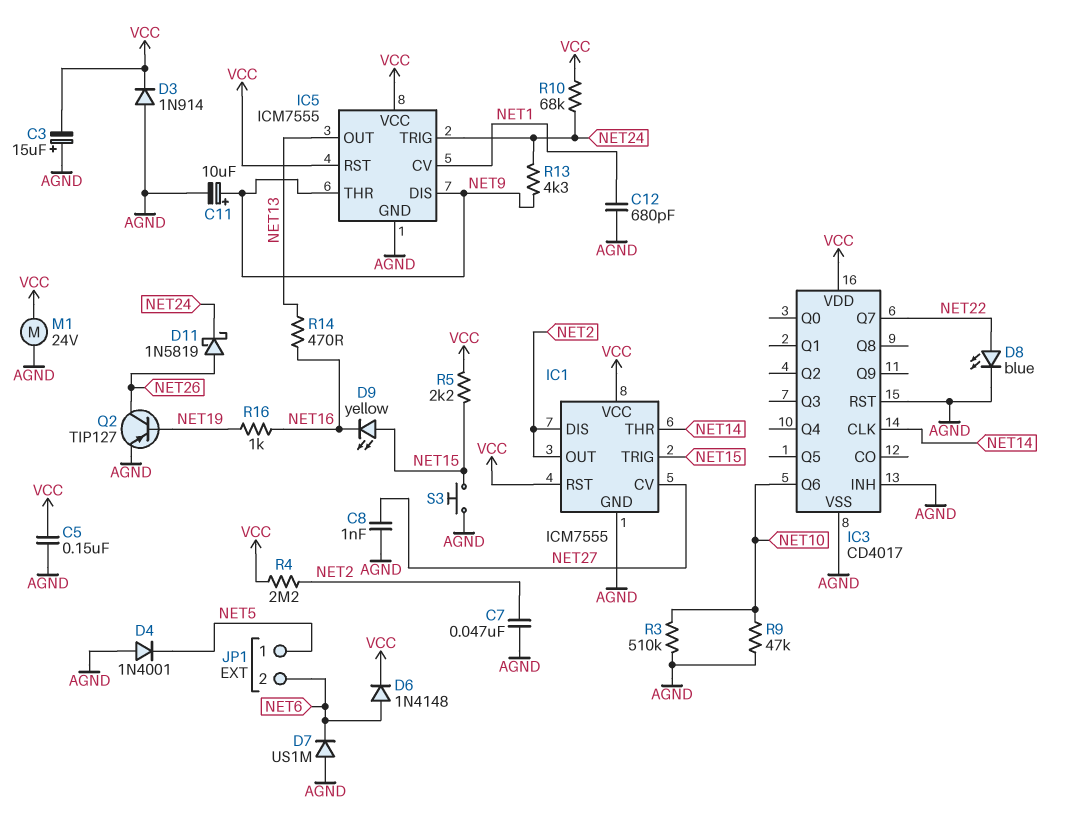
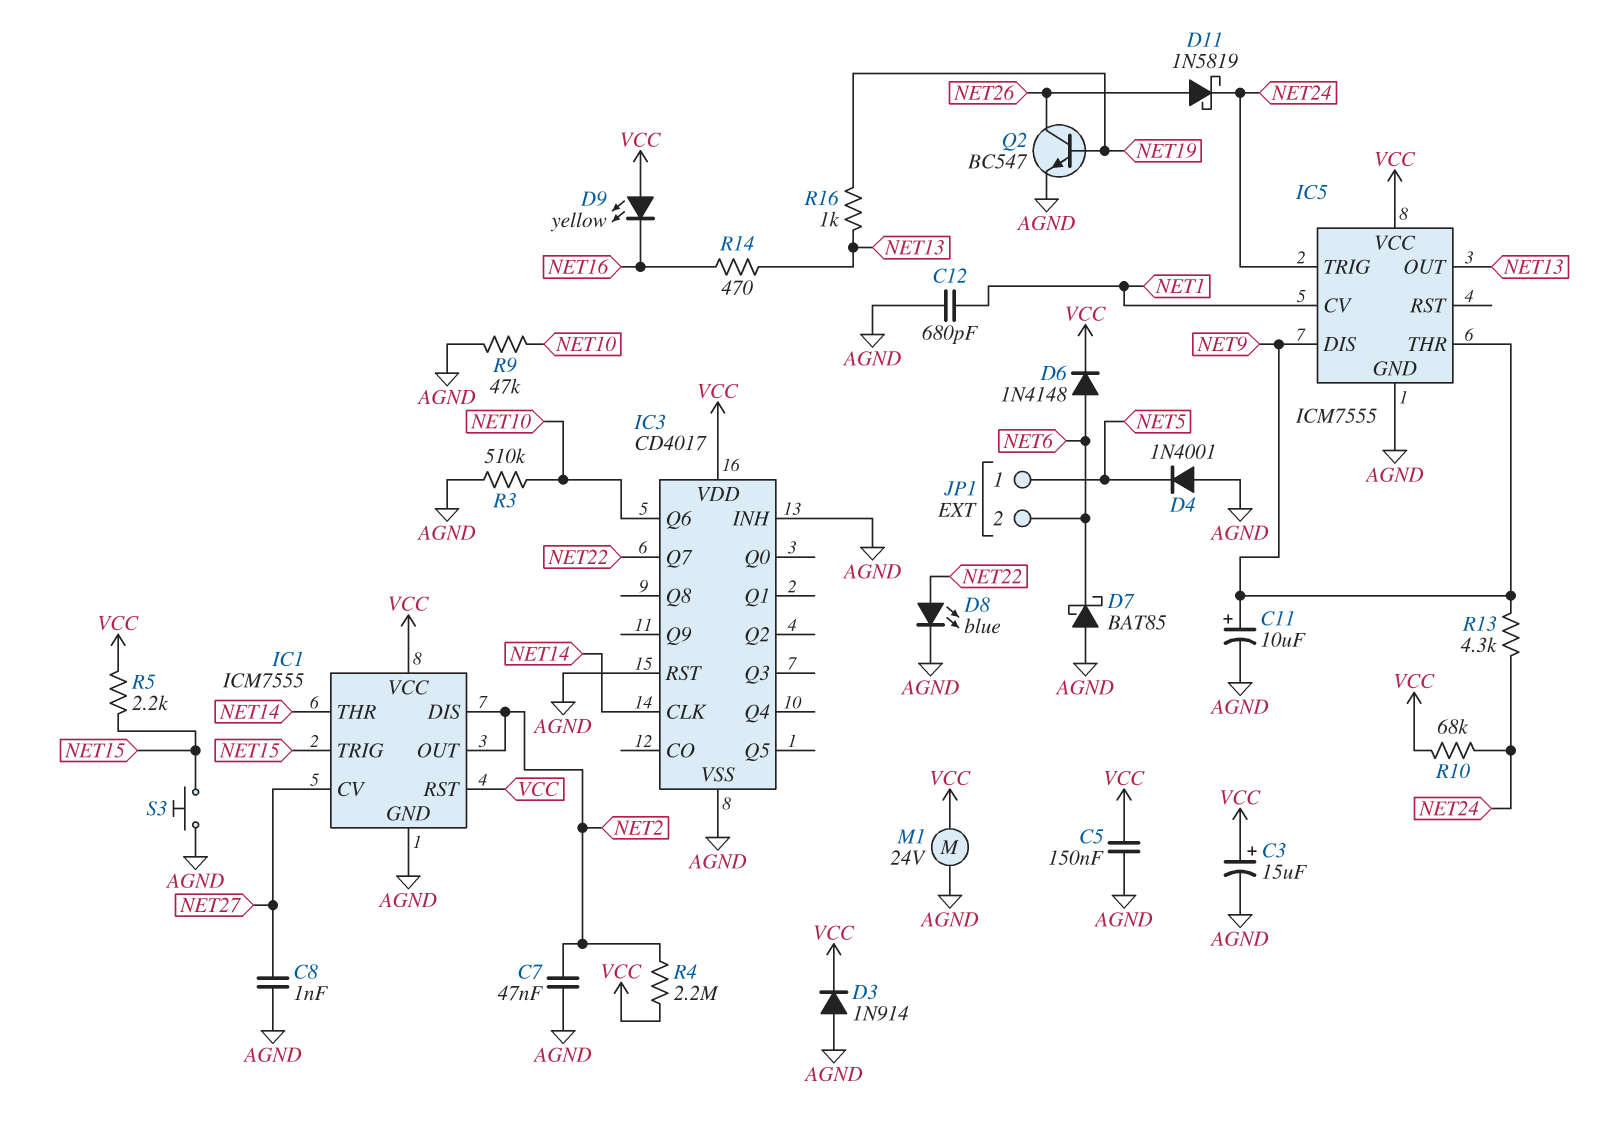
C3: 15uF (plus AGND, minus VCC) -> 15uF (plus VCC, minus AGND)
D7: diode US1M (A AGND, K NET6) -> schottky BAT85 (A AGND, K NET6)
D9: LED yellow (A NET15, K NET16) -> LED yellow (A VCC, K NET16)
IC5 pin RST: VCC -> none
Q2: PNP TIP127 (B NET19, C NET26, E AGND) -> NPN BC547 (B NET19, C NET26, E AGND)
R16: 1k (NET16, NET19) -> 1k (NET13, NET19)

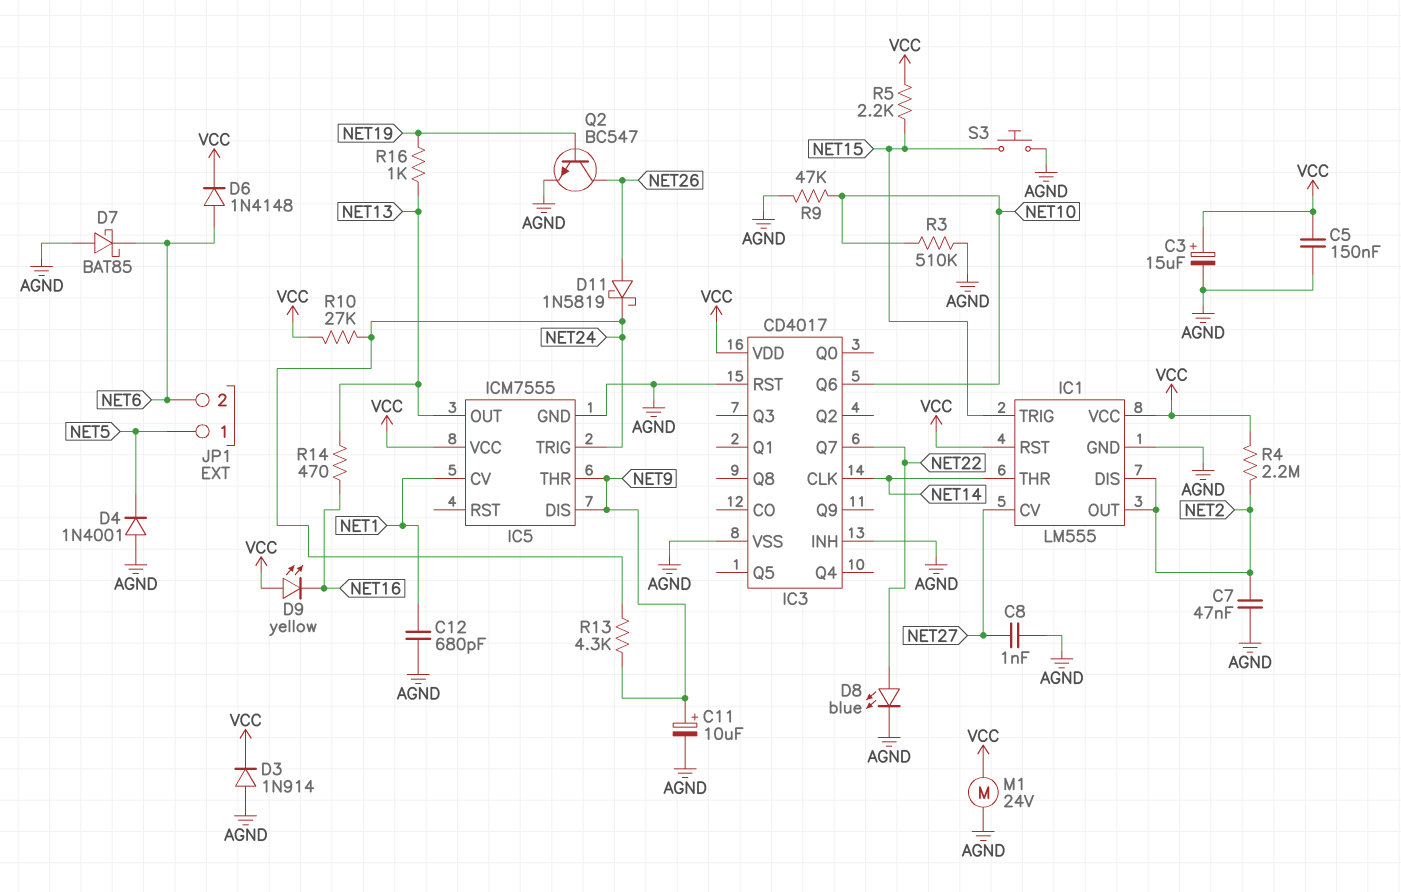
IC1: ICM7555 -> LM555
R10: 68k (NET24, VCC) -> 27k (NET24, VCC)

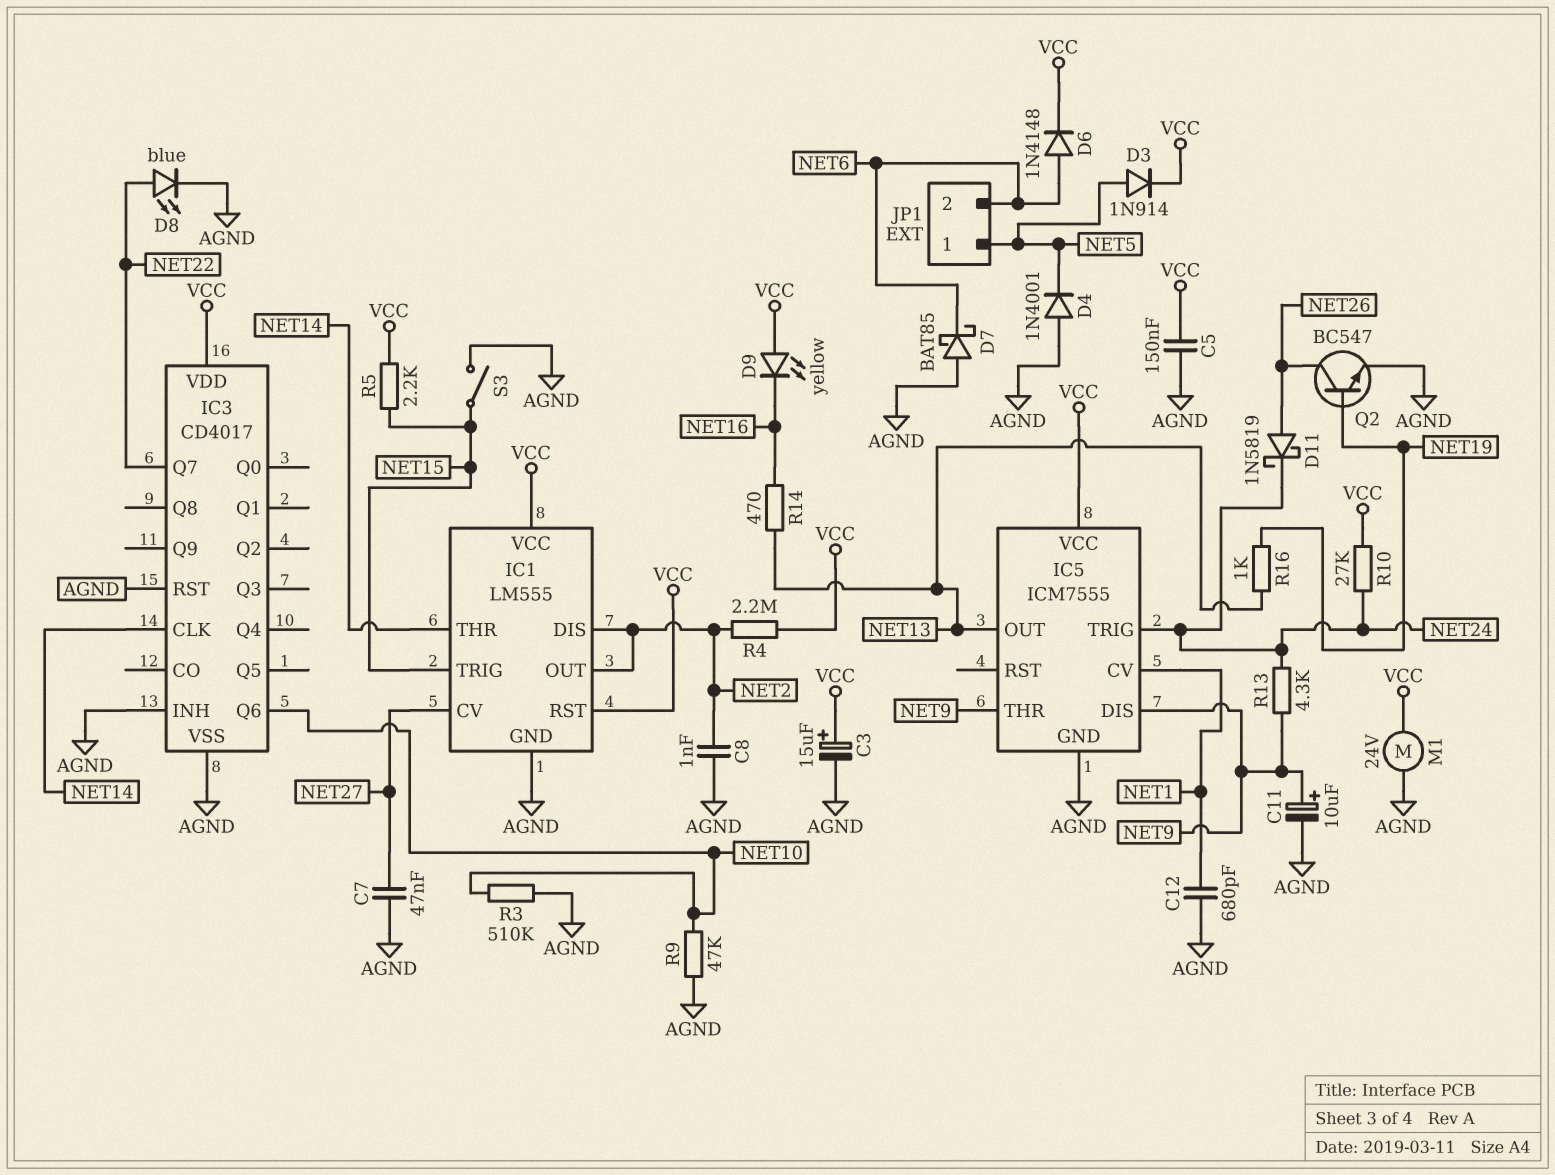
C7: 47nF (AGND, NET2) -> 47nF (AGND, NET27)
C8: 1nF (AGND, NET27) -> 1nF (AGND, NET2)
D3: diode 1N914 (A AGND, K VCC) -> diode 1N914 (A NET5, K VCC)
S3: button (AGND, NET15) -> switch (AGND, NET15)

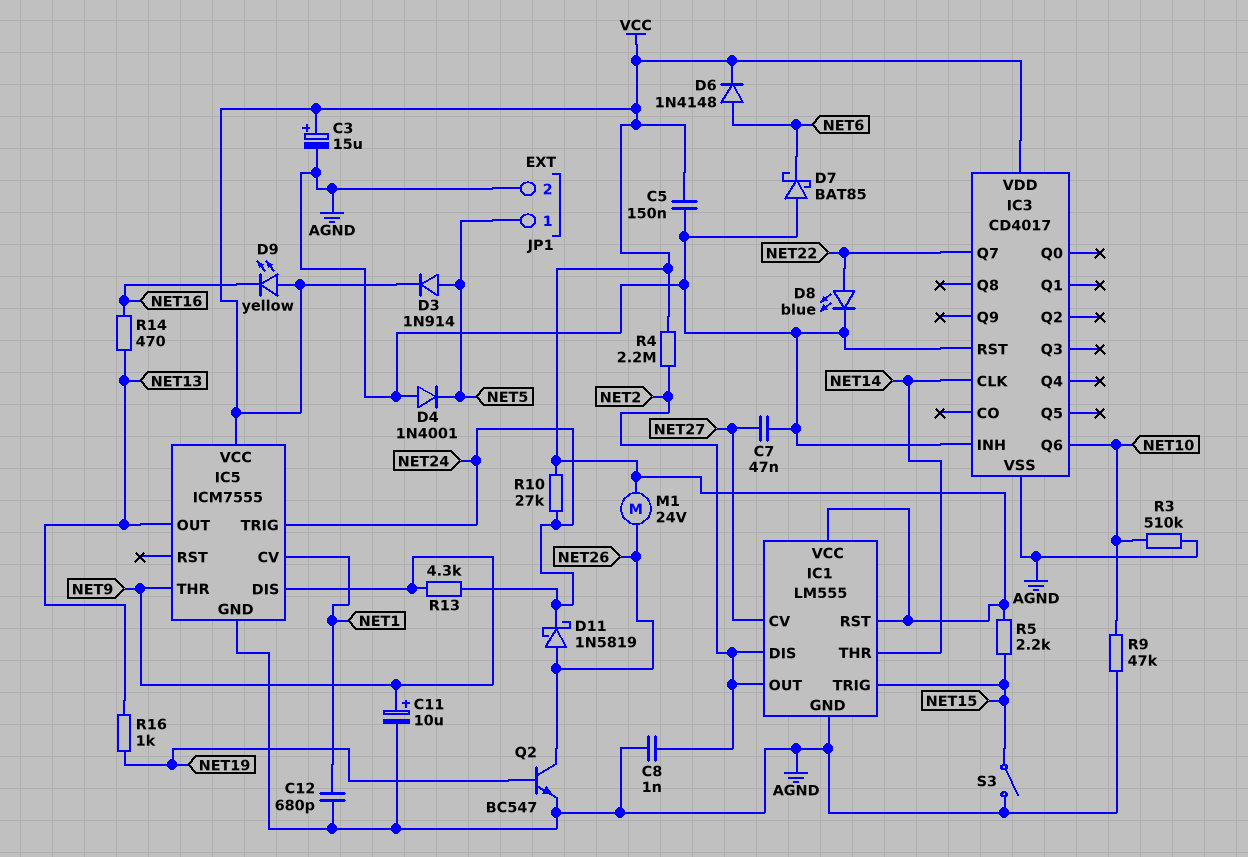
JP1 pin 2: NET6 -> AGND
M1: motor 24V (AGND, VCC) -> motor 24V (NET26, VCC)

